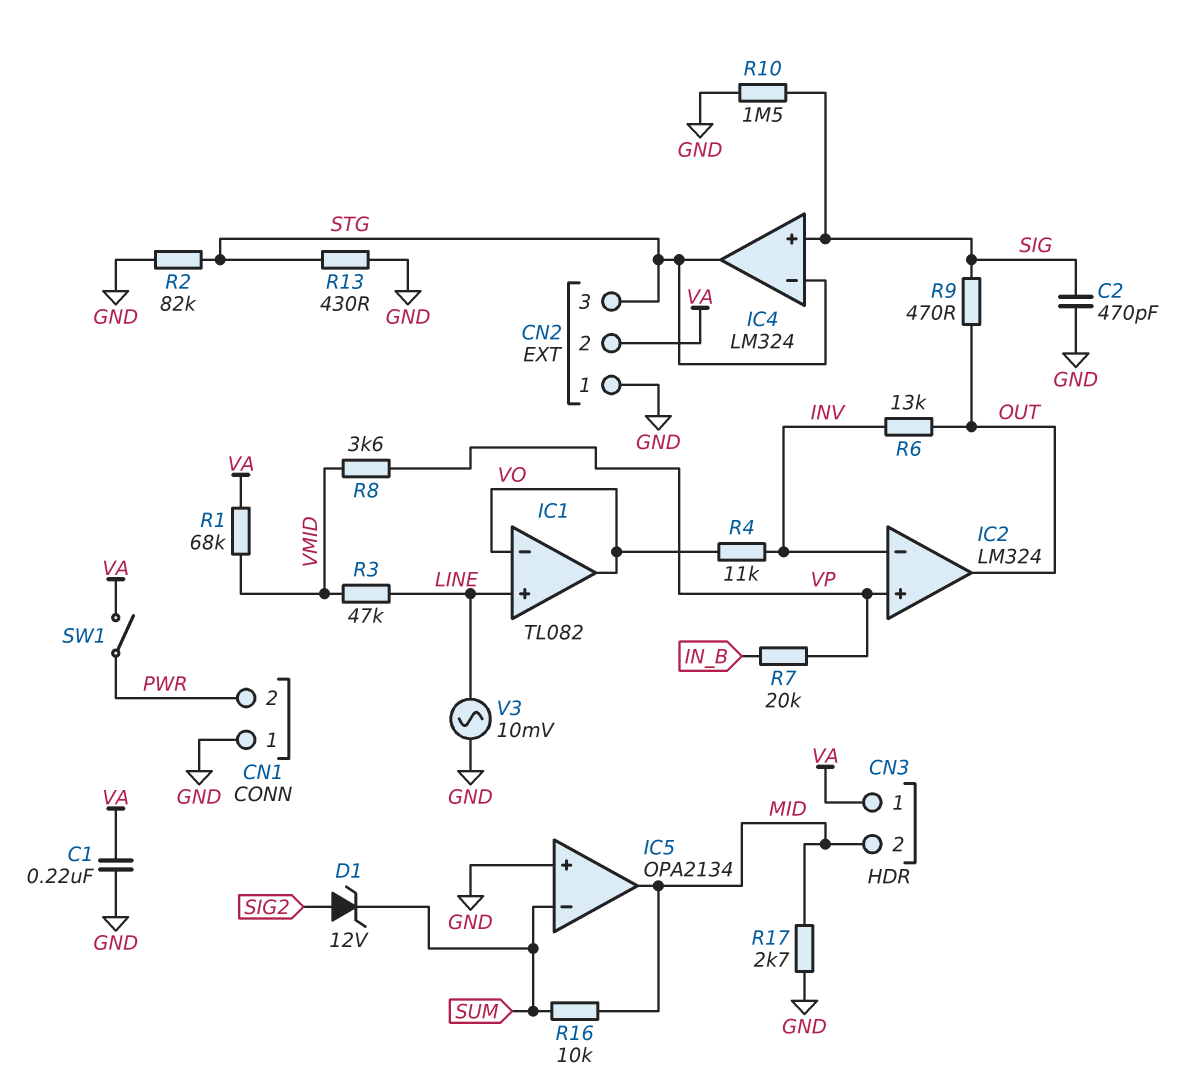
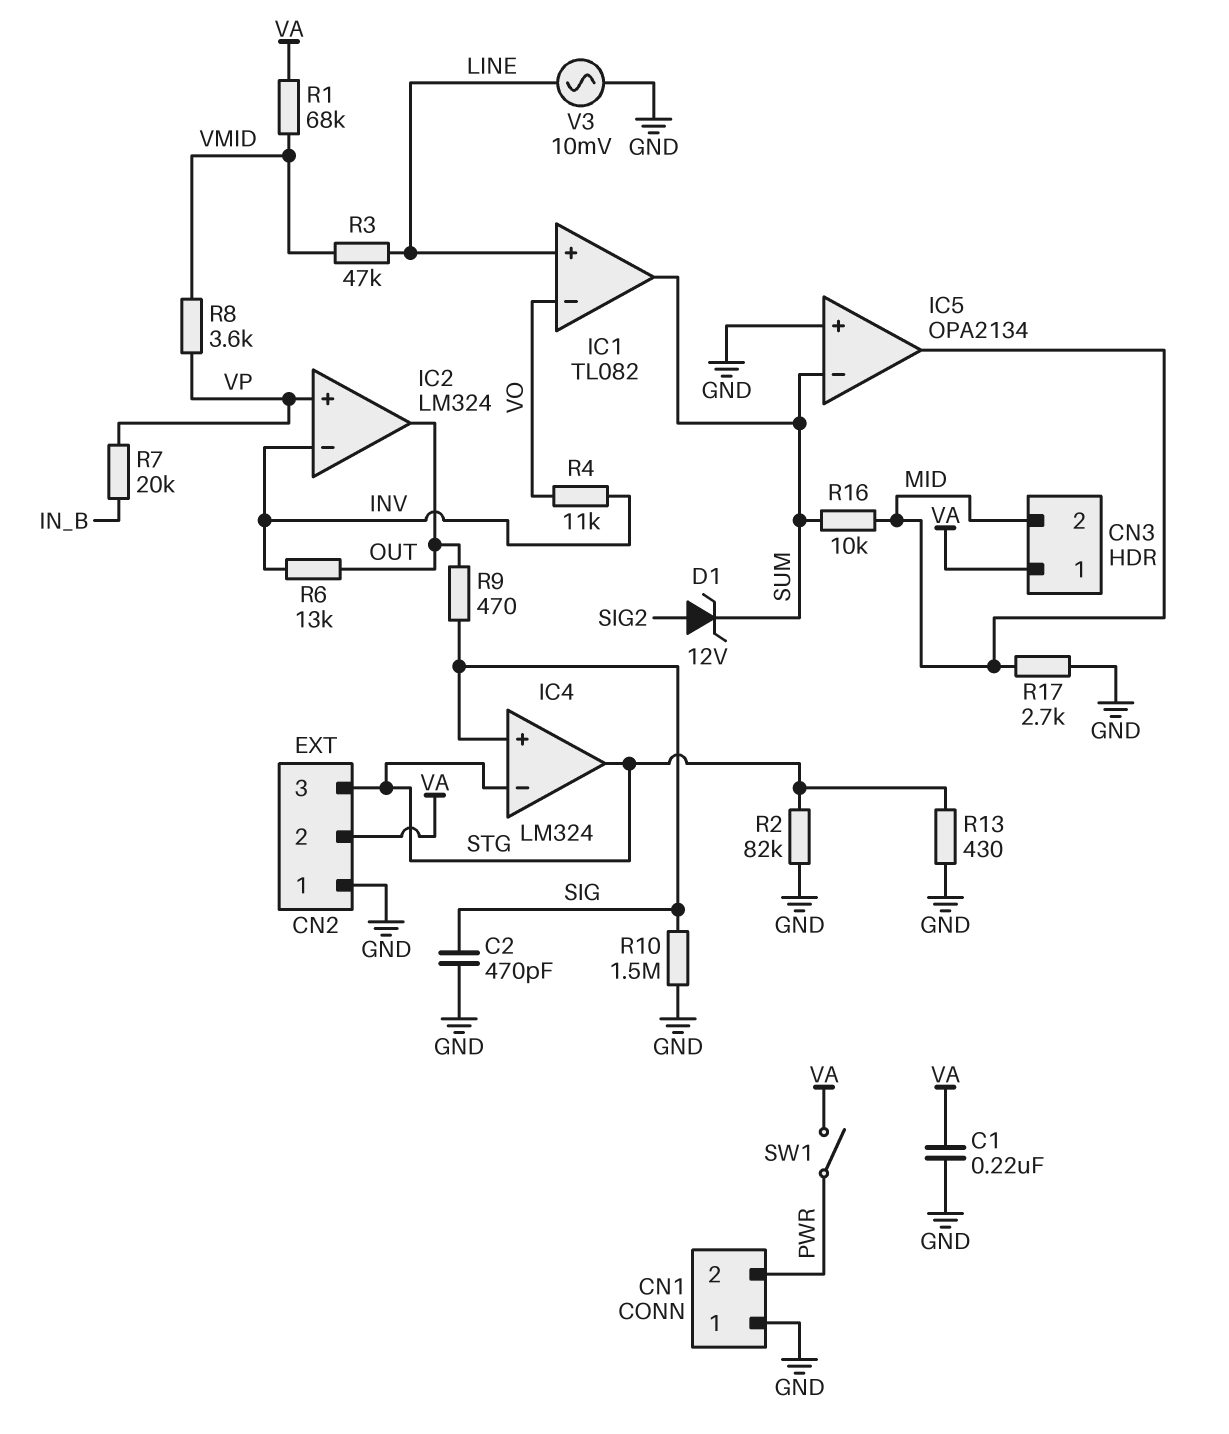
IC1 pin out: VO -> SUM

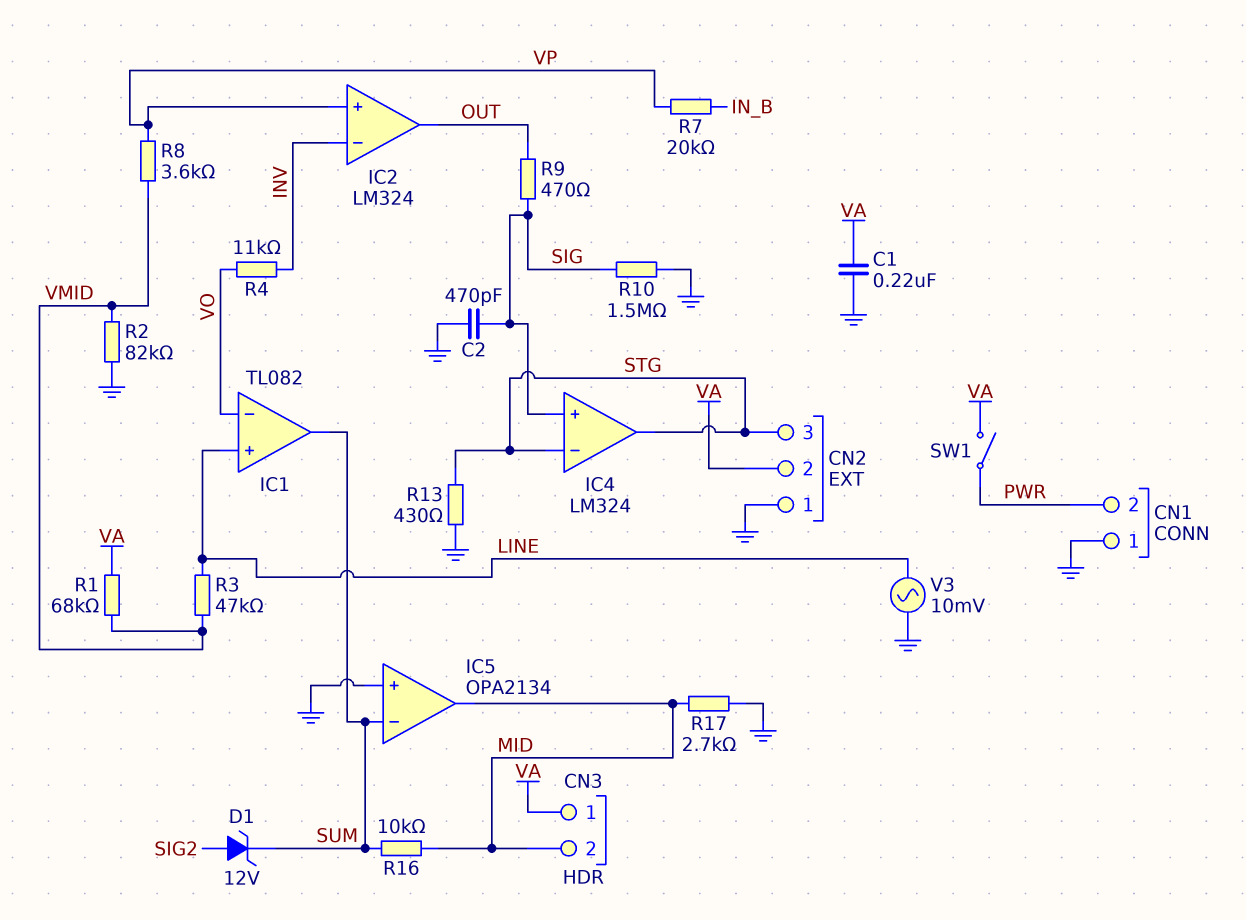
R2: 82k (GND, STG) -> 82k (GND, VMID)
R6: 13k (INV, OUT) -> none

